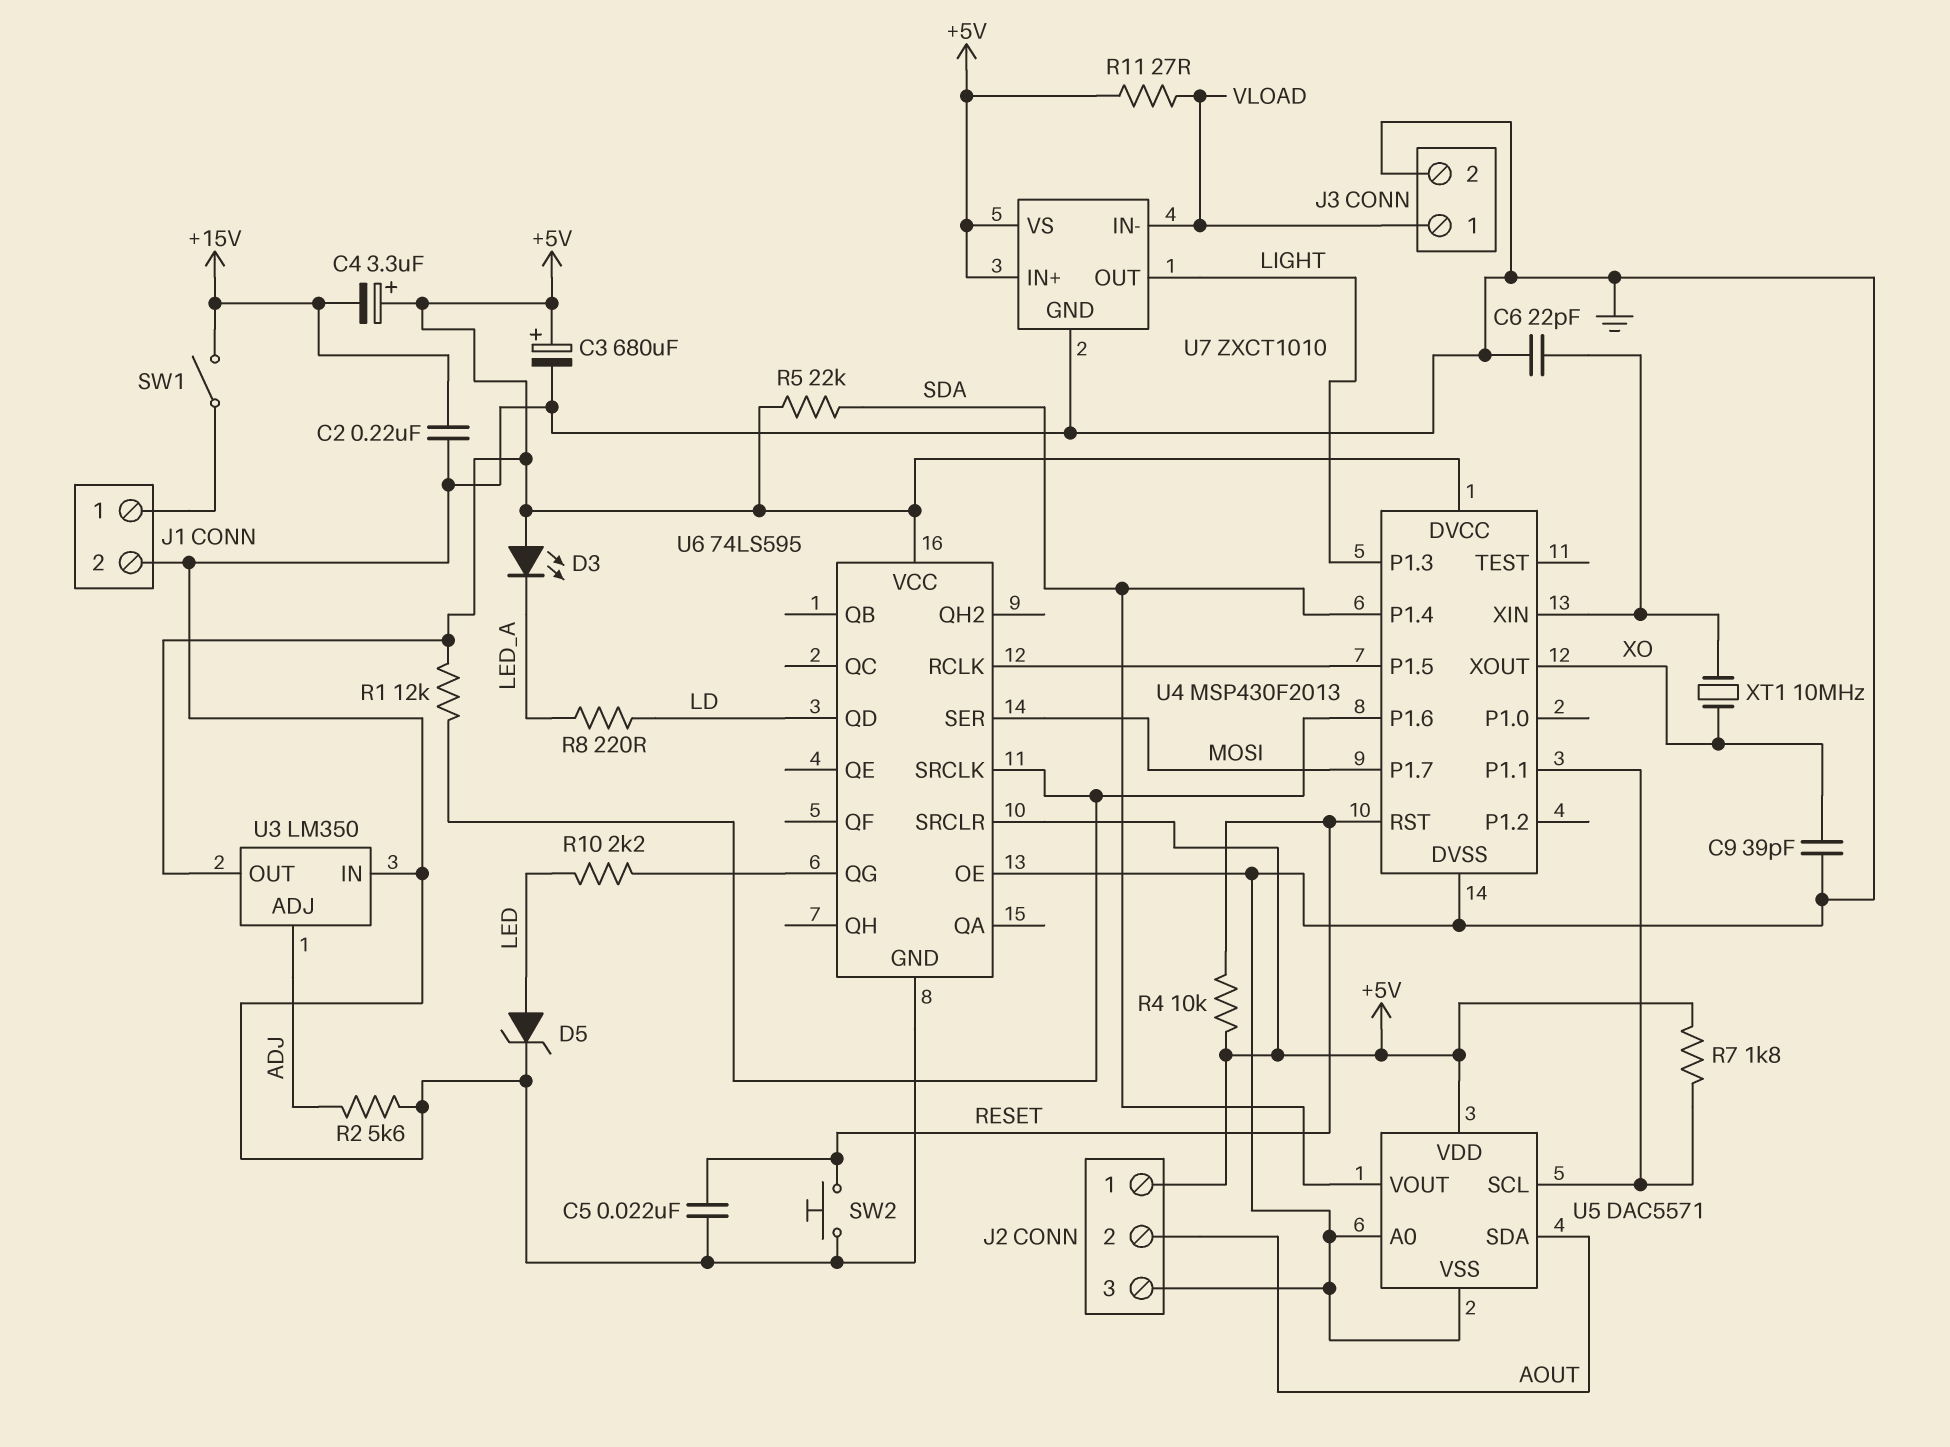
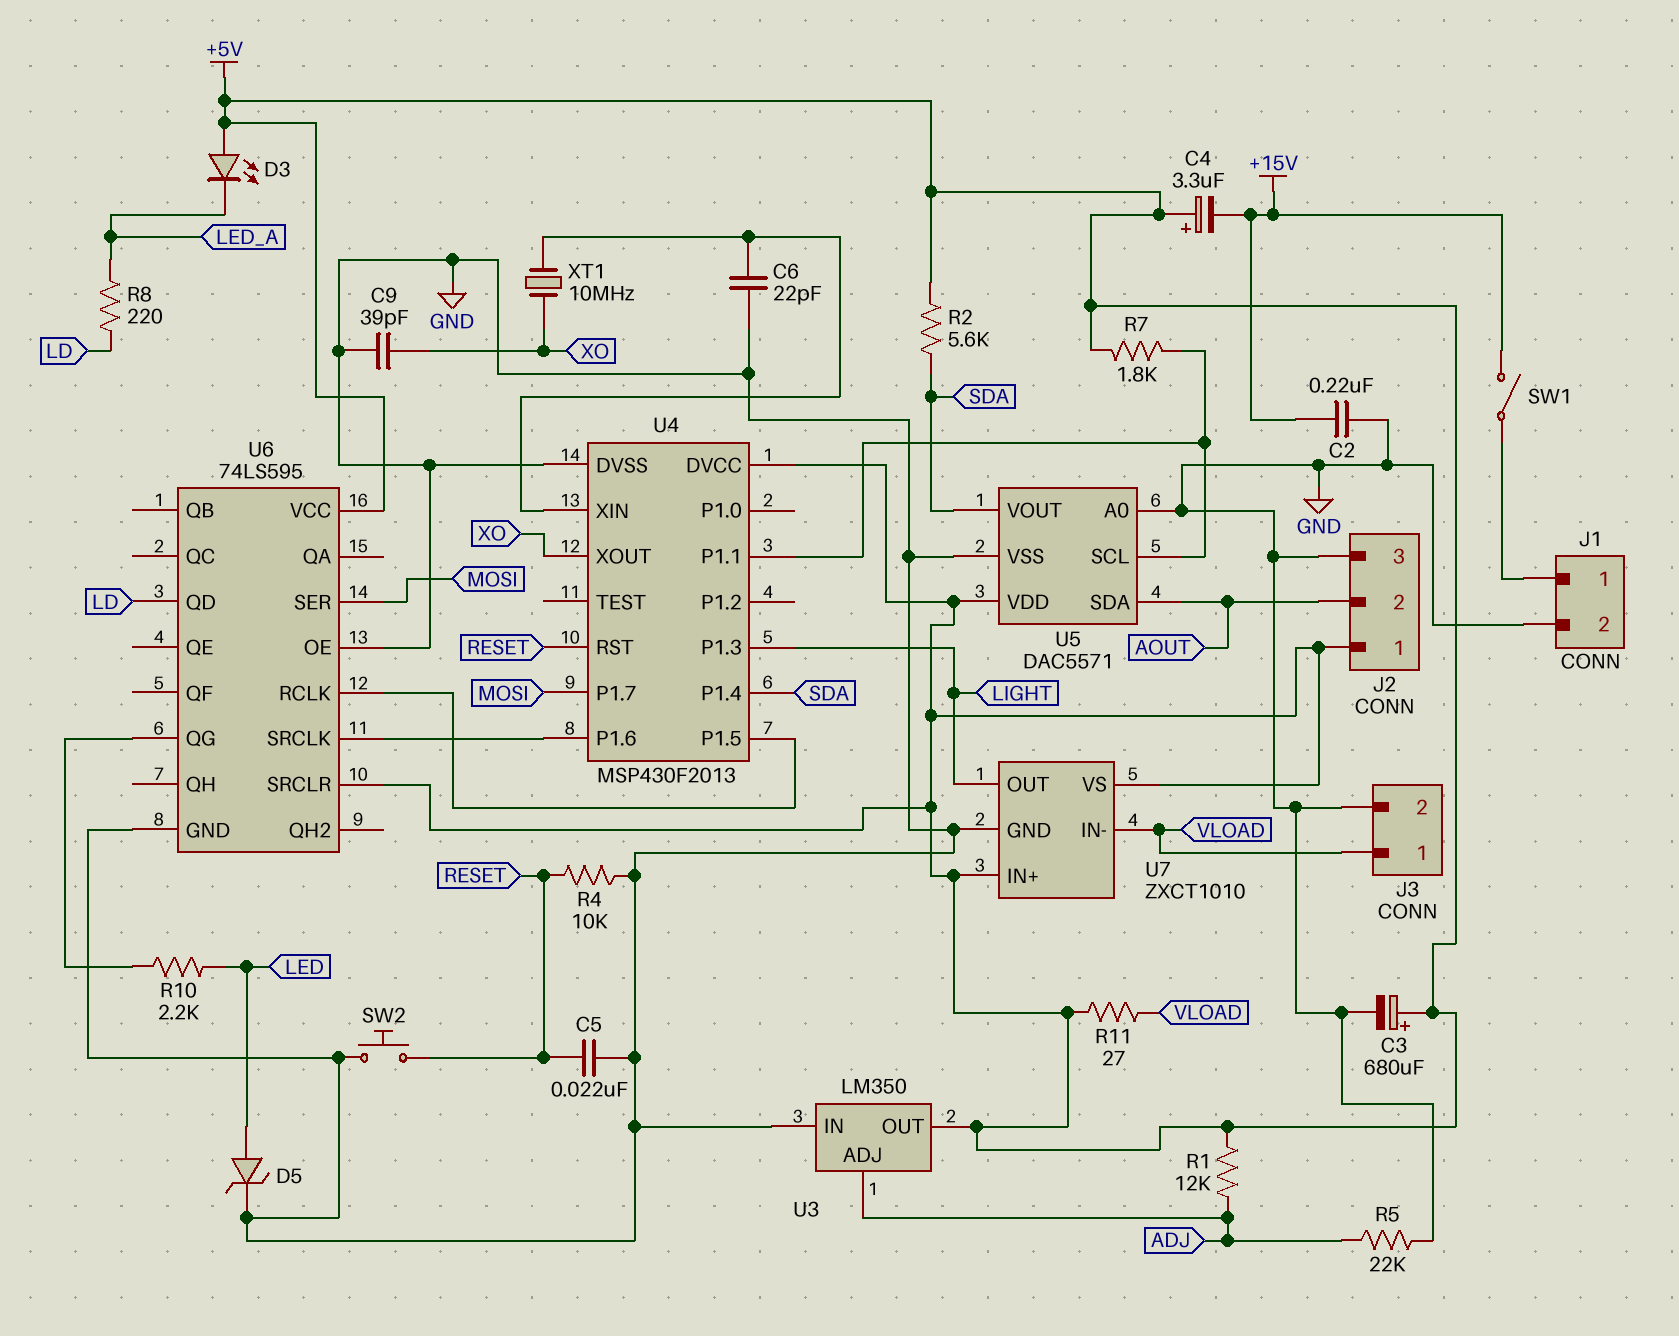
R1: 12k (+5V, U4/P1.6) -> 12k (+5V, ADJ)
R2: 5.6k (ADJ, GND) -> 5.6k (+5V, SDA)
R4: 10k (+5V, RESET) -> 10k (GND, RESET)
R5: 22k (+5V, SDA) -> 22k (ADJ, GND)

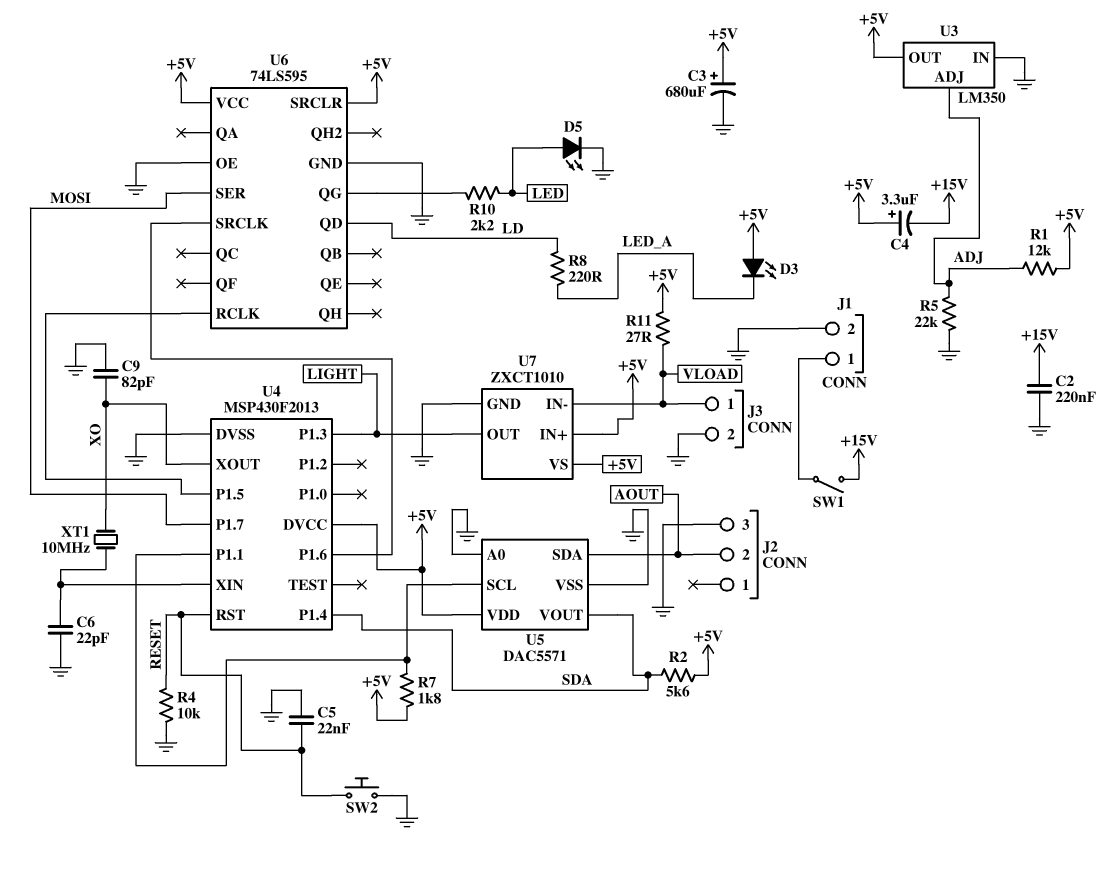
C9: 39pF (GND, XO) -> 82pF (GND, XO)
D5: zener (A LED, K GND) -> LED (A LED, K GND)
J2 pin 1: +5V -> none

